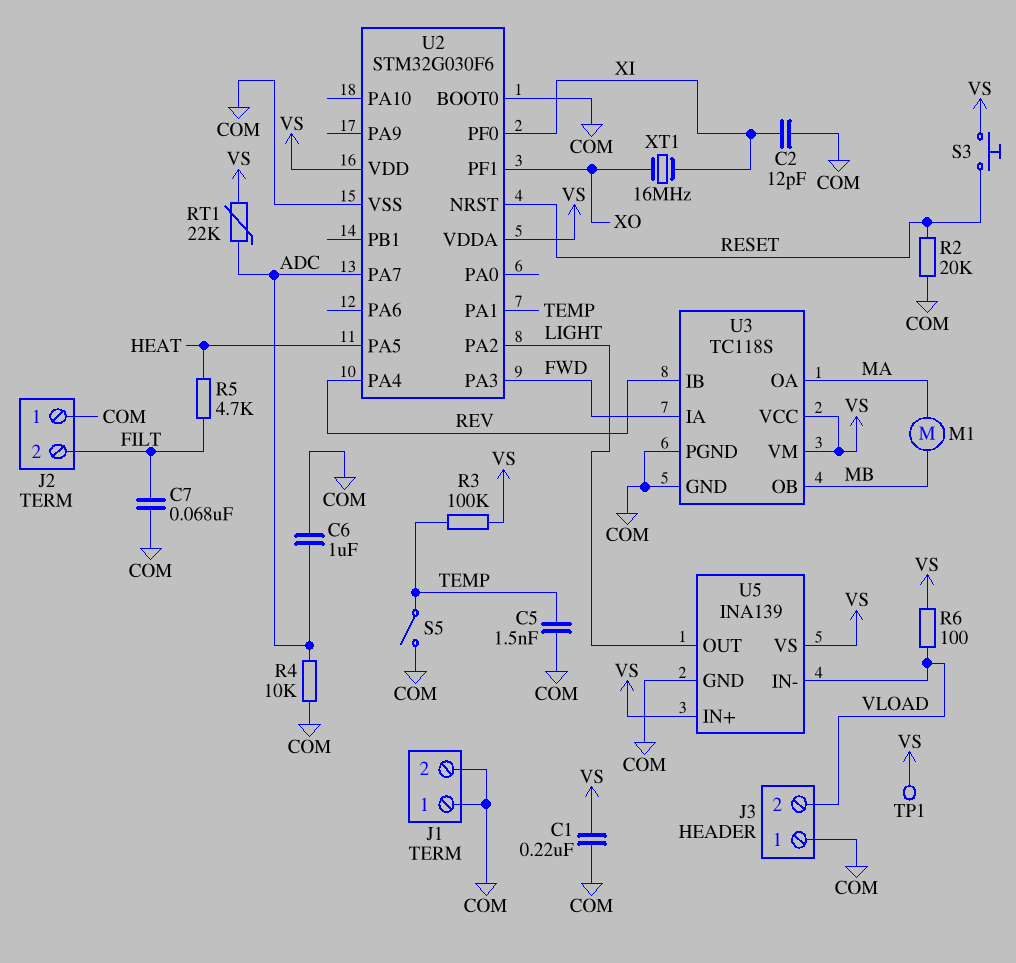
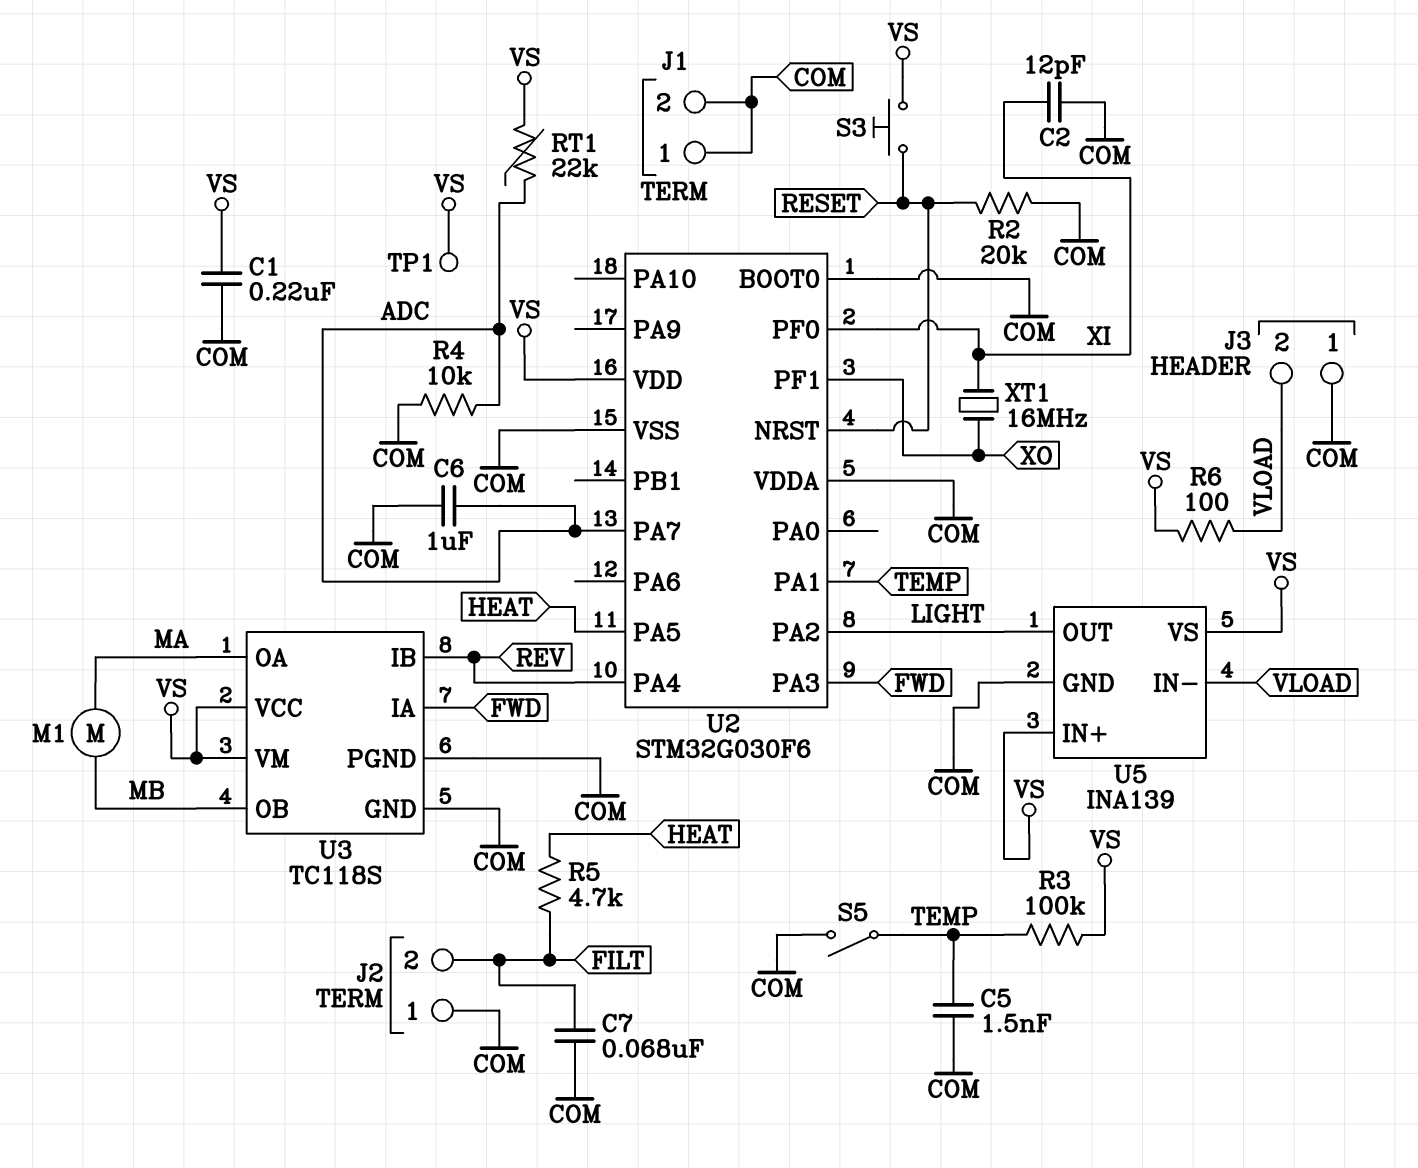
U2 pin VDDA: VS -> COM

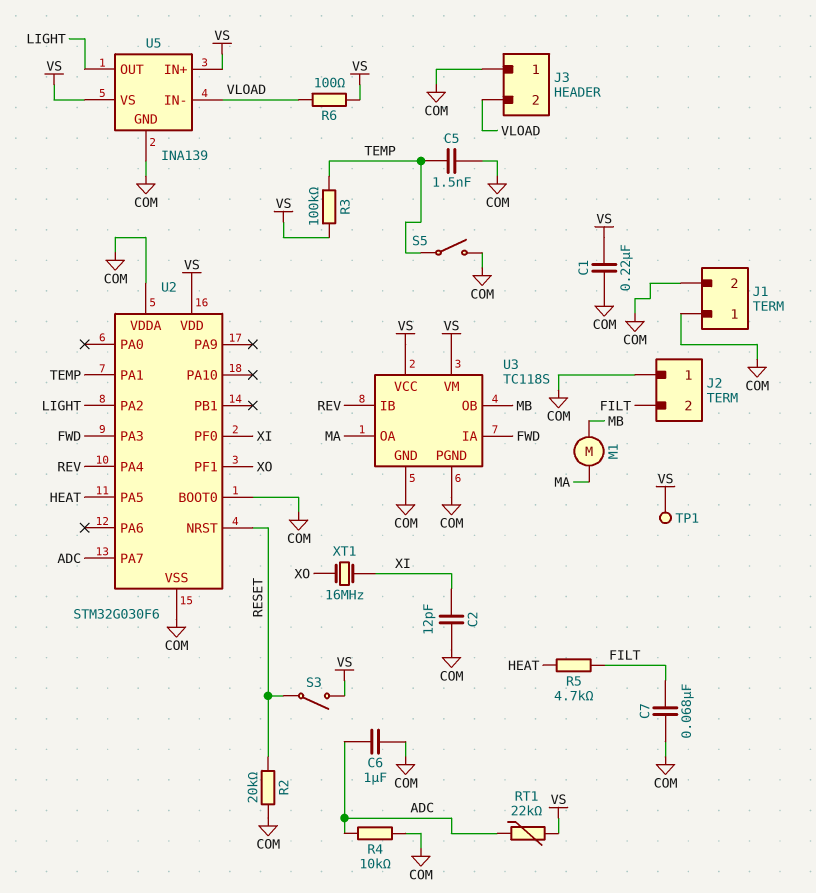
S3: button (RESET, VS) -> switch (RESET, VS)

